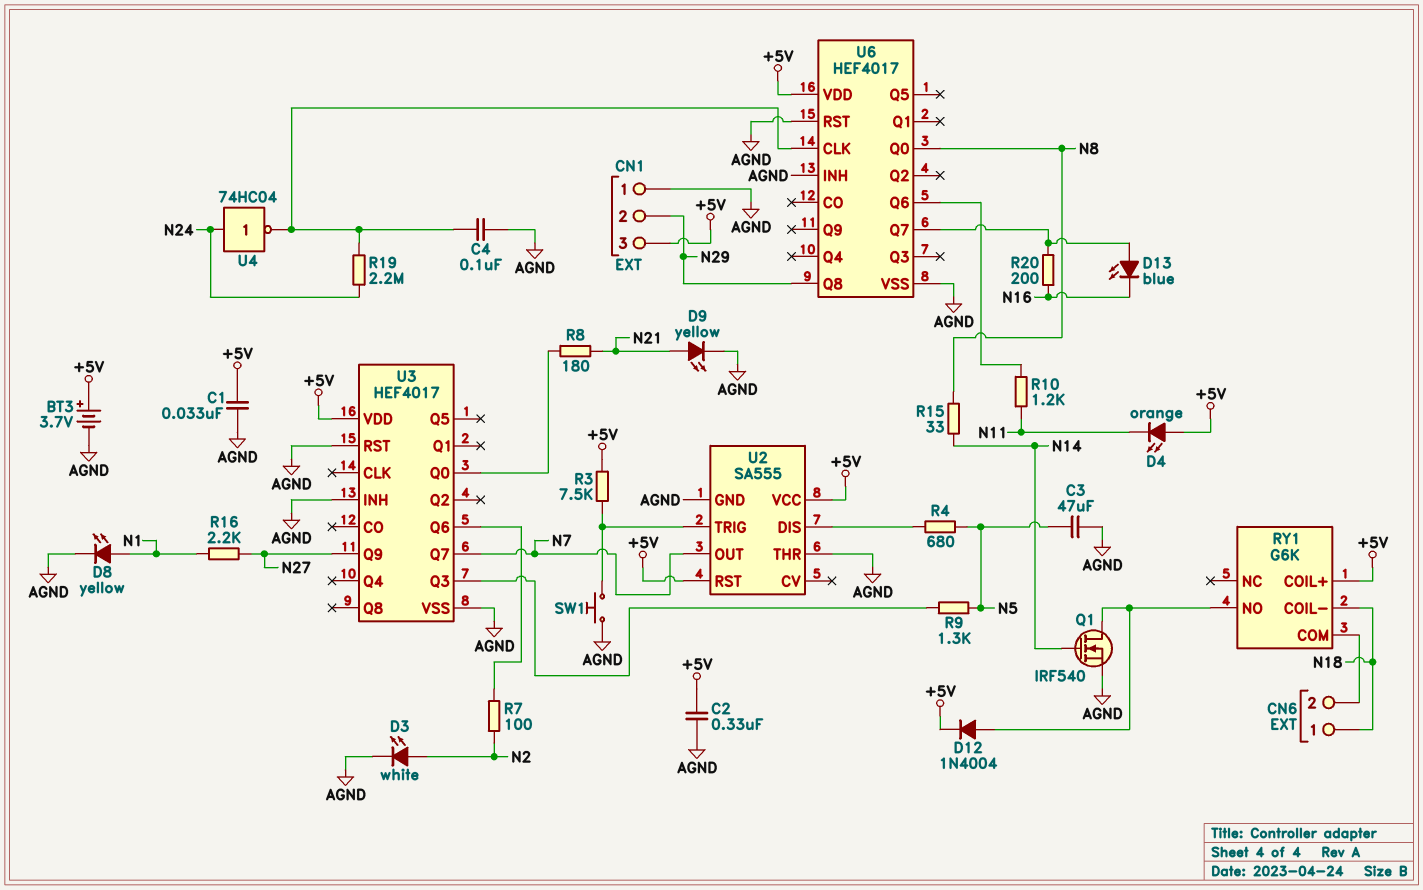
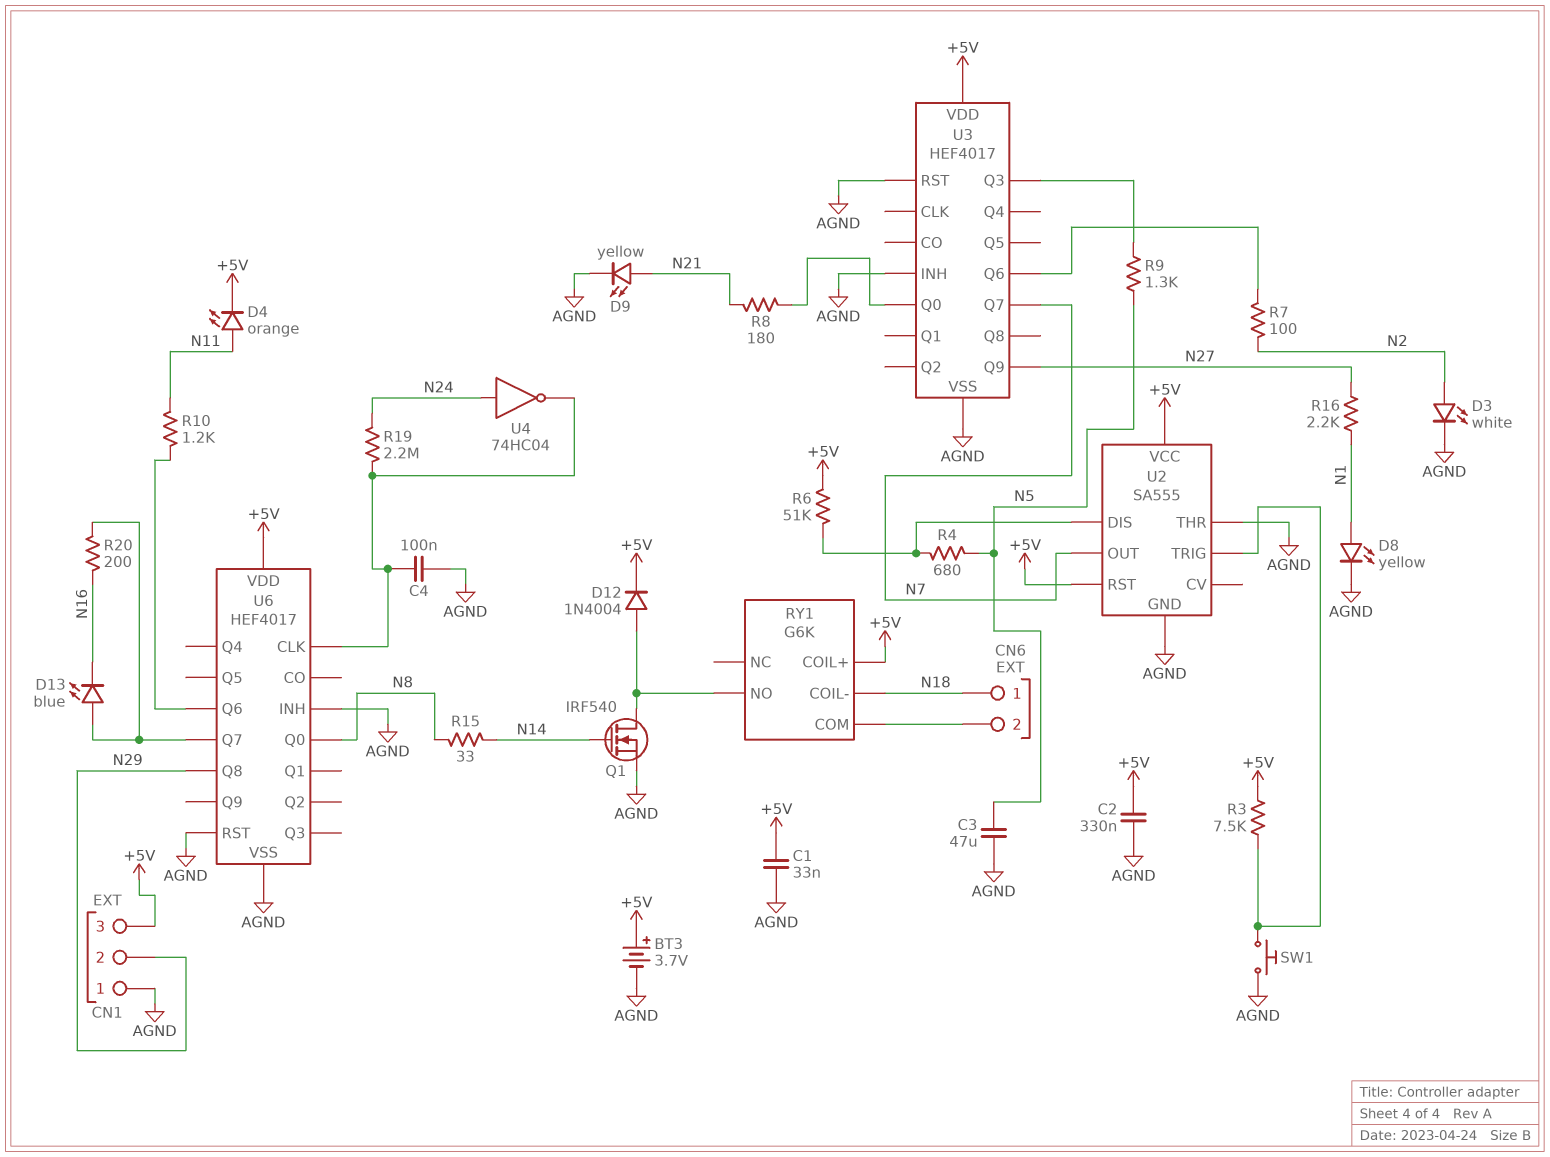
D4: LED orange (A +5V, K N11) -> LED orange (A N11, K +5V)
R6: none -> 51k (+5V, U2/DIS)

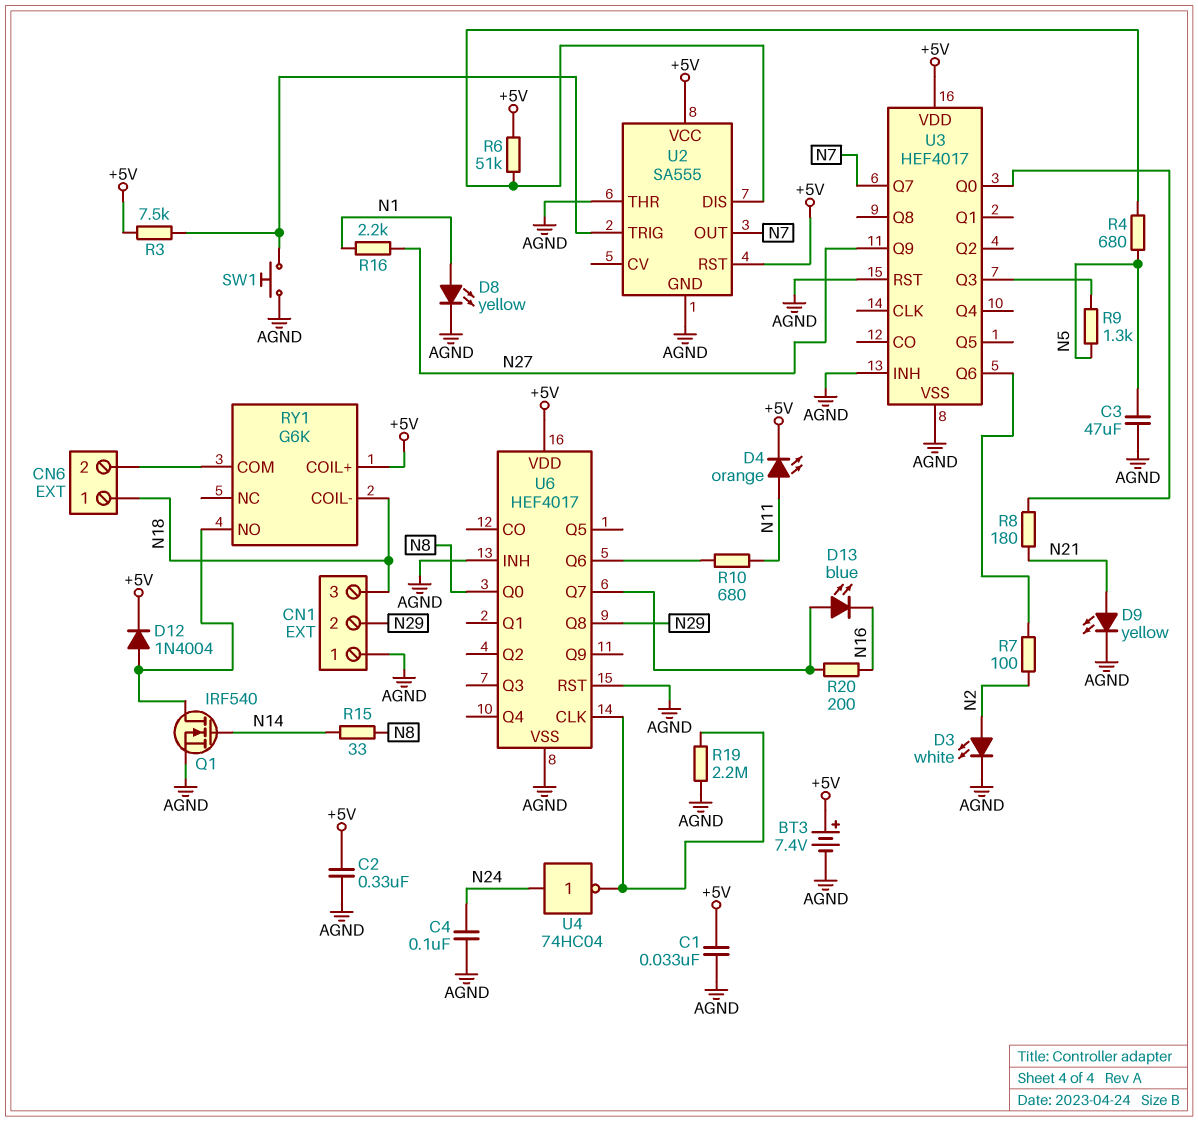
BT3: 3.7V (plus +5V, minus AGND) -> 7.4V (plus +5V, minus AGND)
C4: 100nF (AGND, U6/CLK) -> 100nF (AGND, N24)
CN1 pin 3: +5V -> N18
R10: 1.2k (N11, U6/Q6) -> 680 (N11, U6/Q6)
R19: 2.2M (N24, U6/CLK) -> 2.2M (AGND, U6/CLK)

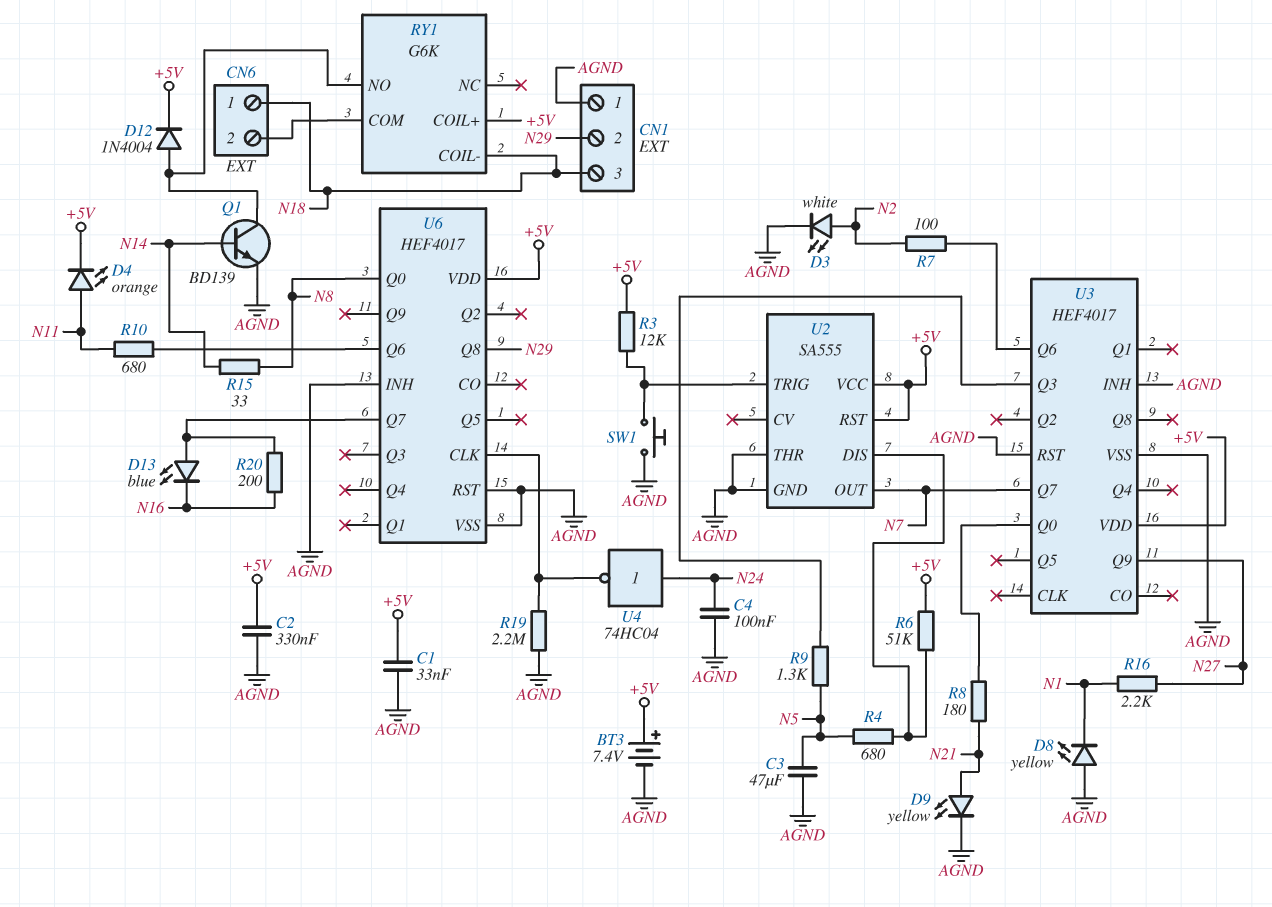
D8: LED yellow (A N1, K AGND) -> LED yellow (A AGND, K N1)
Q1: NMOS IRF540 (G N14, D RY1/NO, S AGND) -> NPN BD139 (B N14, C RY1/NO, E AGND)
R3: 7.5k (+5V, U2/TRIG) -> 12k (+5V, U2/TRIG)

